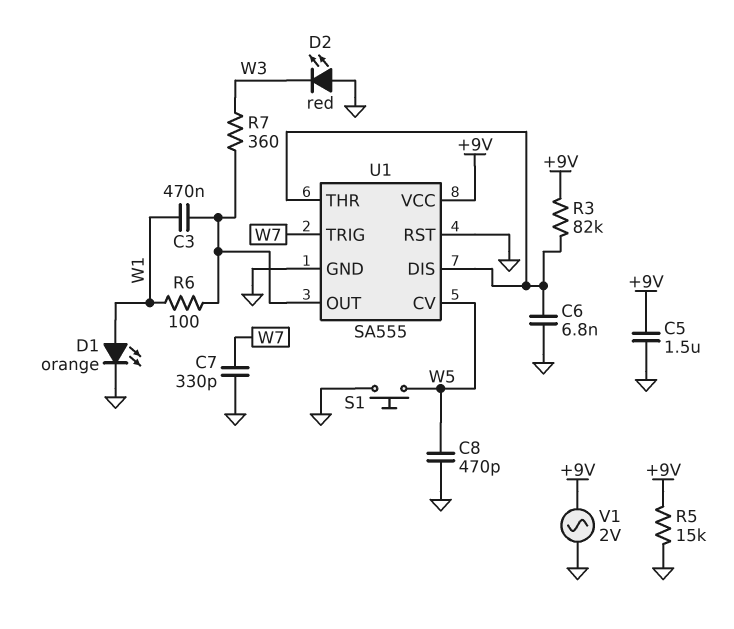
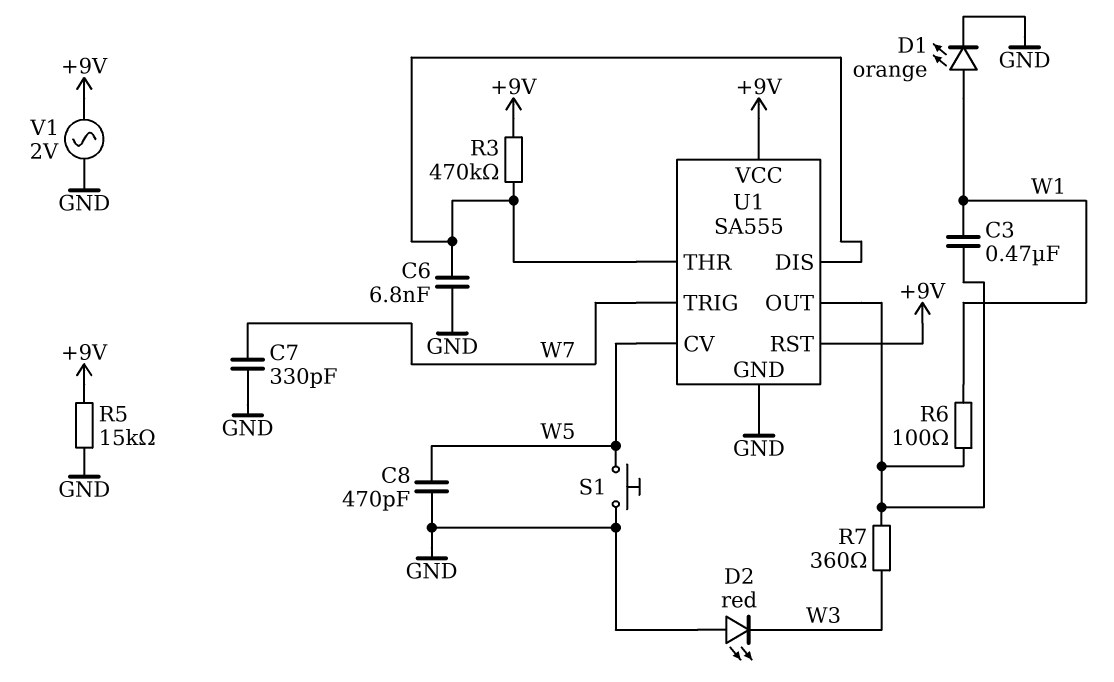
C5: 1.5uF (+9V, GND) -> none
R3: 82k (+9V, U1/DIS) -> 470k (+9V, U1/DIS)
U1 pin RST: GND -> +9V

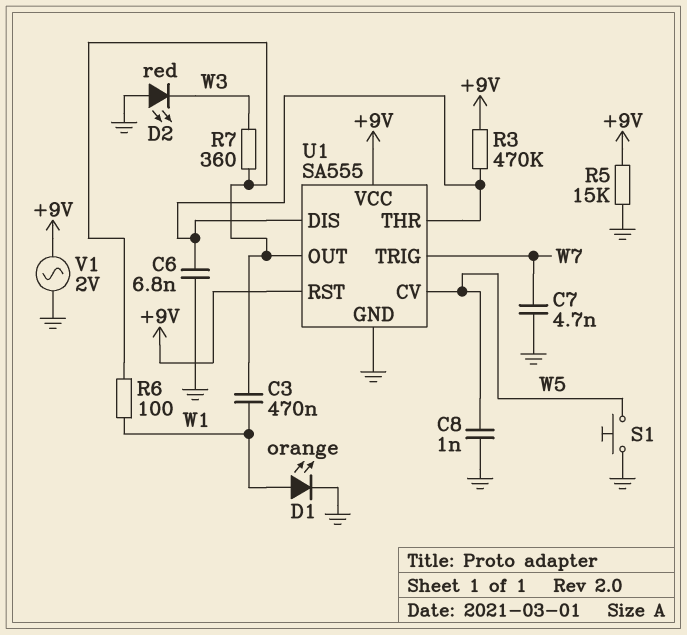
C7: 330pF (GND, W7) -> 4.7nF (GND, W7)
C8: 470pF (GND, W5) -> 1nF (GND, W5)

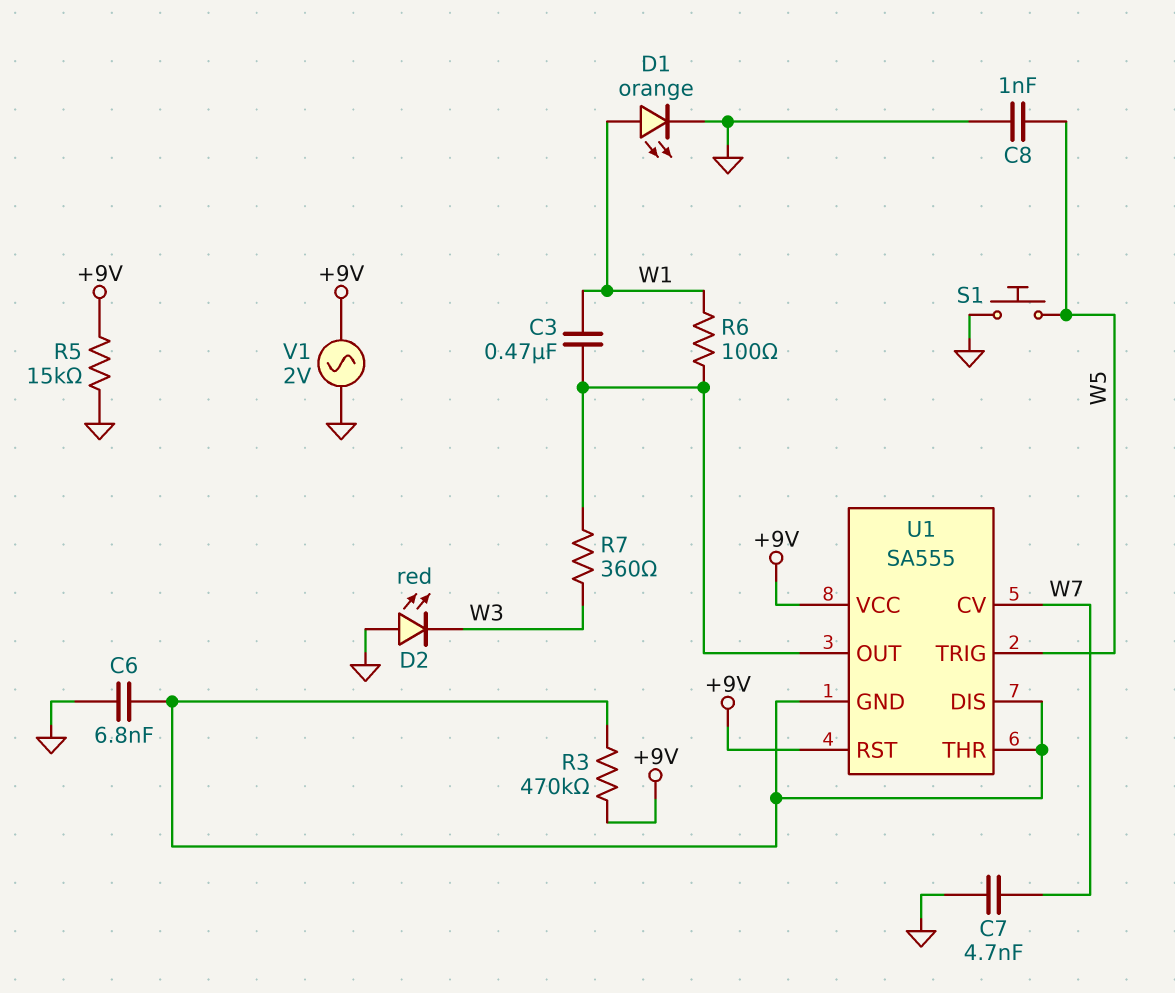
U1 pin CV: W5 -> W7
U1 pin GND: GND -> U1/DIS
U1 pin TRIG: W7 -> W5

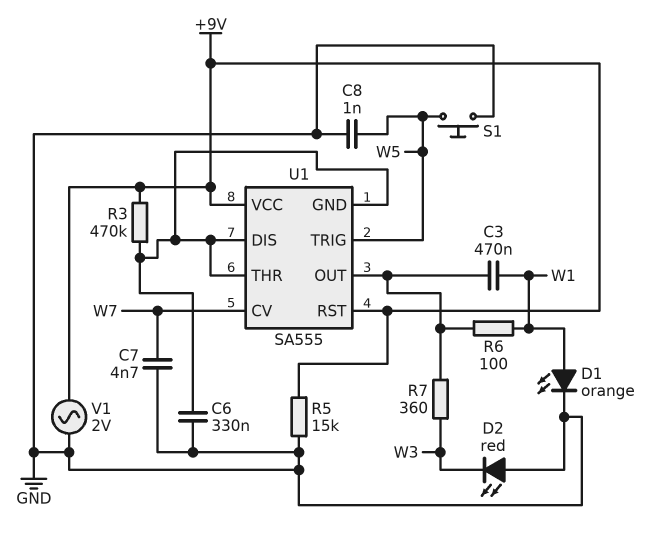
C6: 6.8nF (GND, U1/DIS) -> 330nF (GND, U1/DIS)

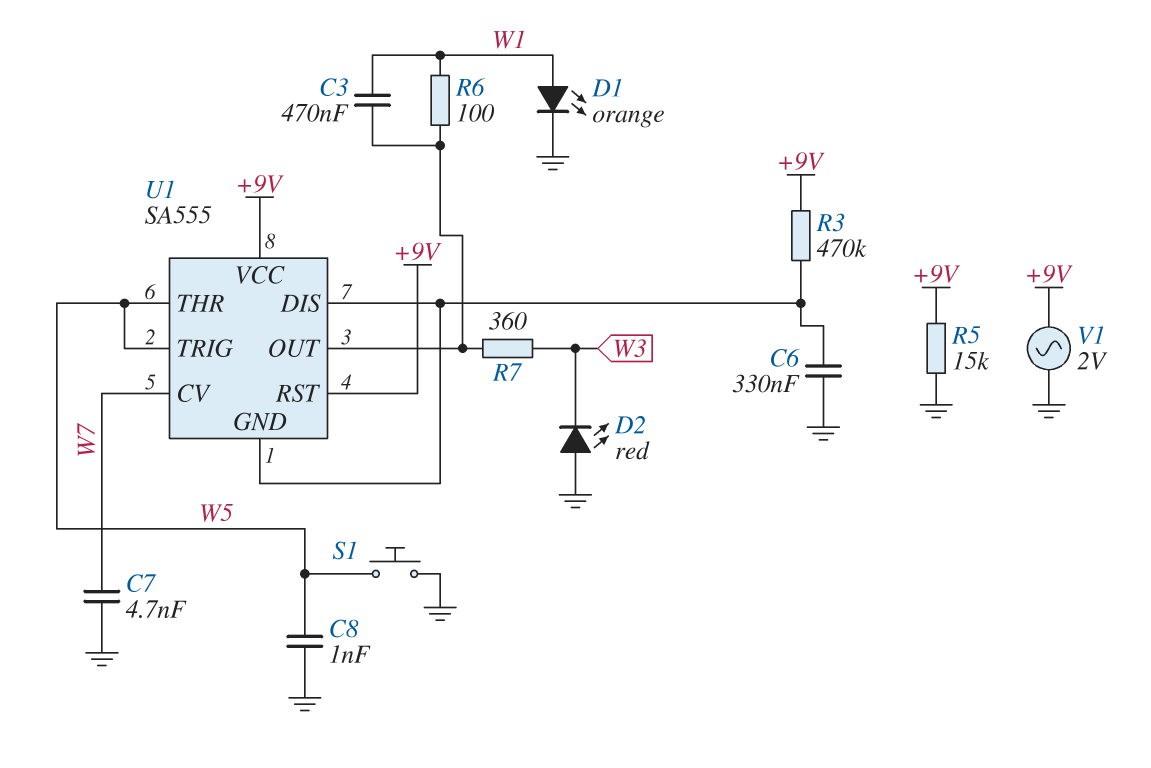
U1 pin THR: U1/DIS -> W5

